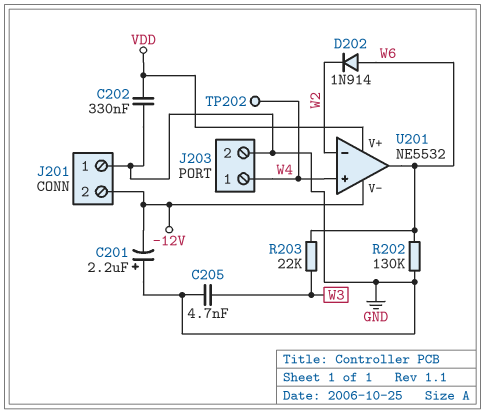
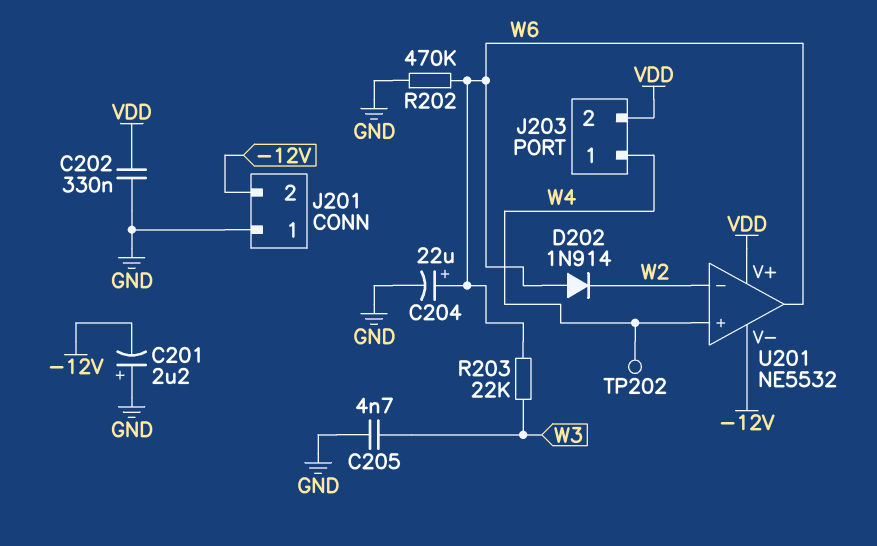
C204: none -> 22uF (plus W6, minus GND)
J203 pin 2: GND -> VDD
R202: 130k (GND, W6) -> 470k (GND, W6)

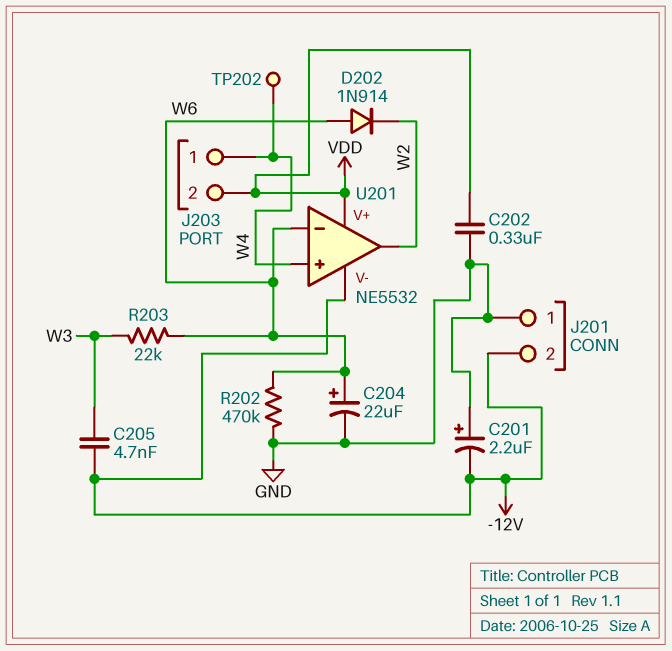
C205: 4.7nF (GND, W3) -> 4.7nF (-12V, W3)
U201 pin in-: W2 -> W6
U201 pin out: W6 -> W2

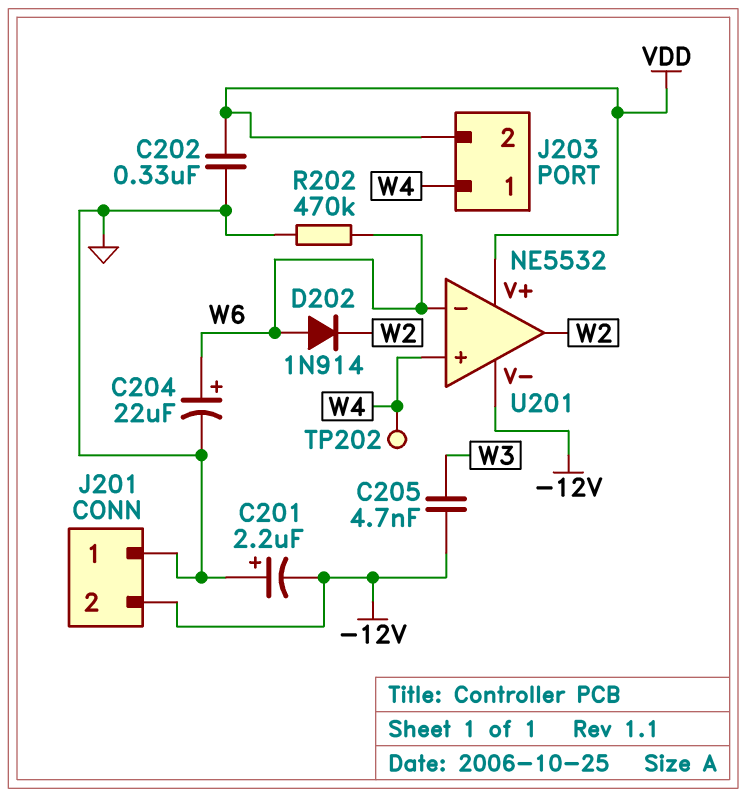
R203: 22k (W3, W6) -> none

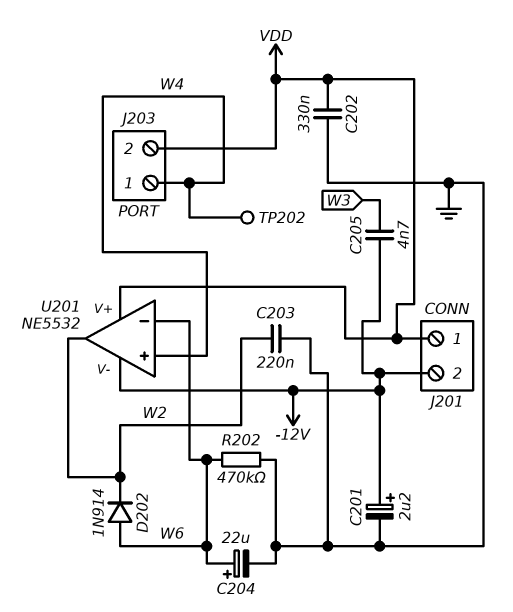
C201: 2.2uF (plus GND, minus -12V) -> 2.2uF (plus -12V, minus GND)
C203: none -> 220nF (GND, W2)
J201 pin 1: GND -> VDD

